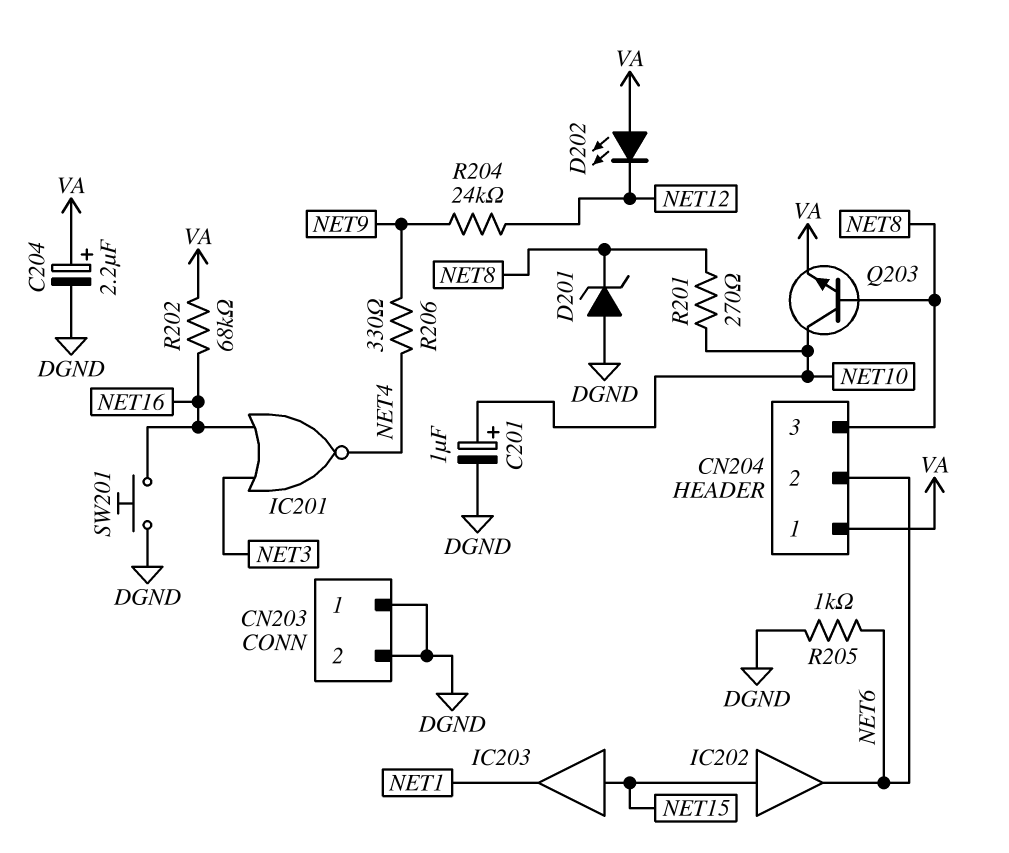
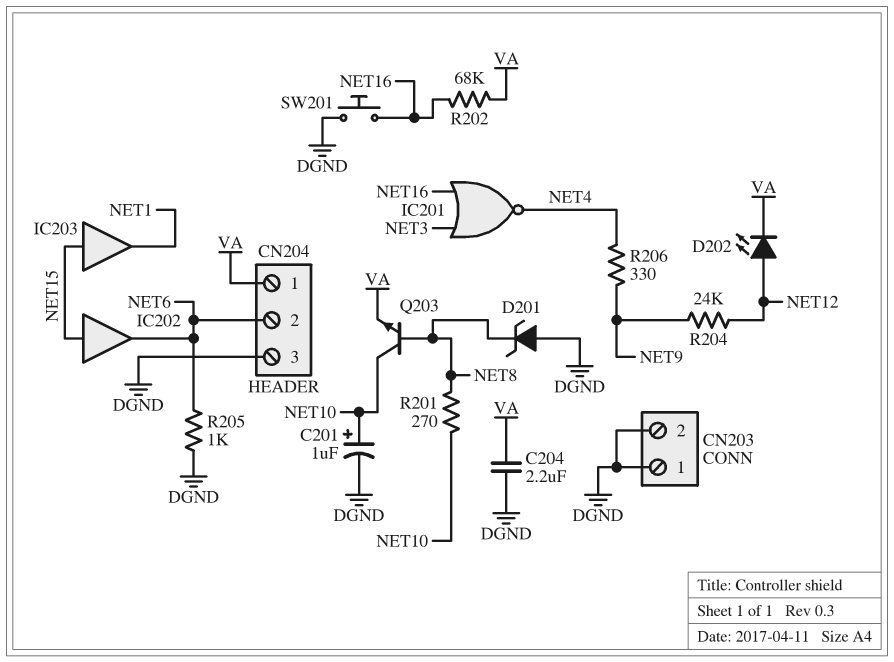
C204: 2.2uF (plus VA, minus DGND) -> 2.2uF (DGND, VA)
CN204 pin 3: NET8 -> DGND
D202: LED (A VA, K NET12) -> LED (A NET12, K VA)

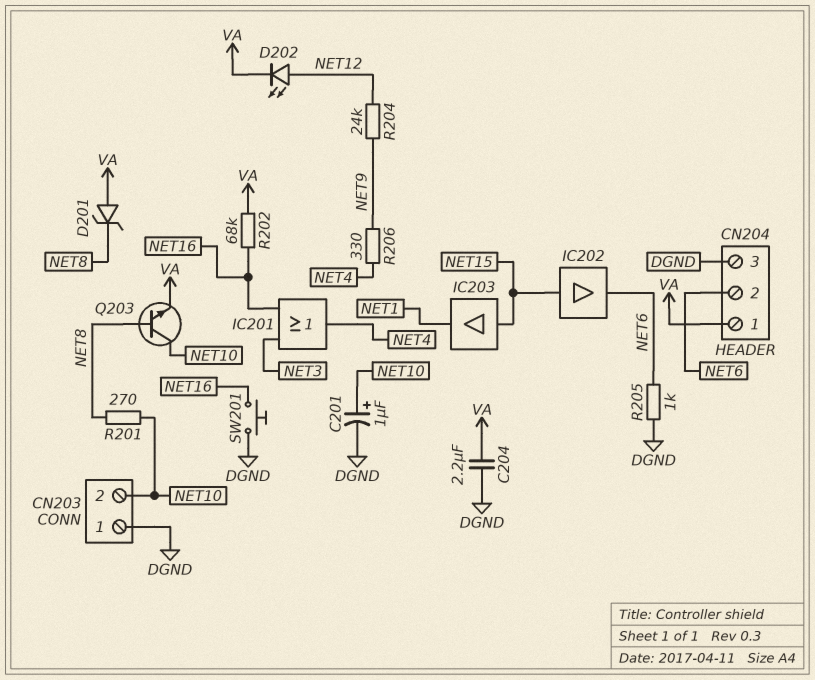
CN203 pin 2: DGND -> NET10
D201: zener (A DGND, K NET8) -> zener (A VA, K NET8)
IC201: NOR (in NET3, in NET16, out NET4) -> OR (in NET3, in NET16, out NET4)

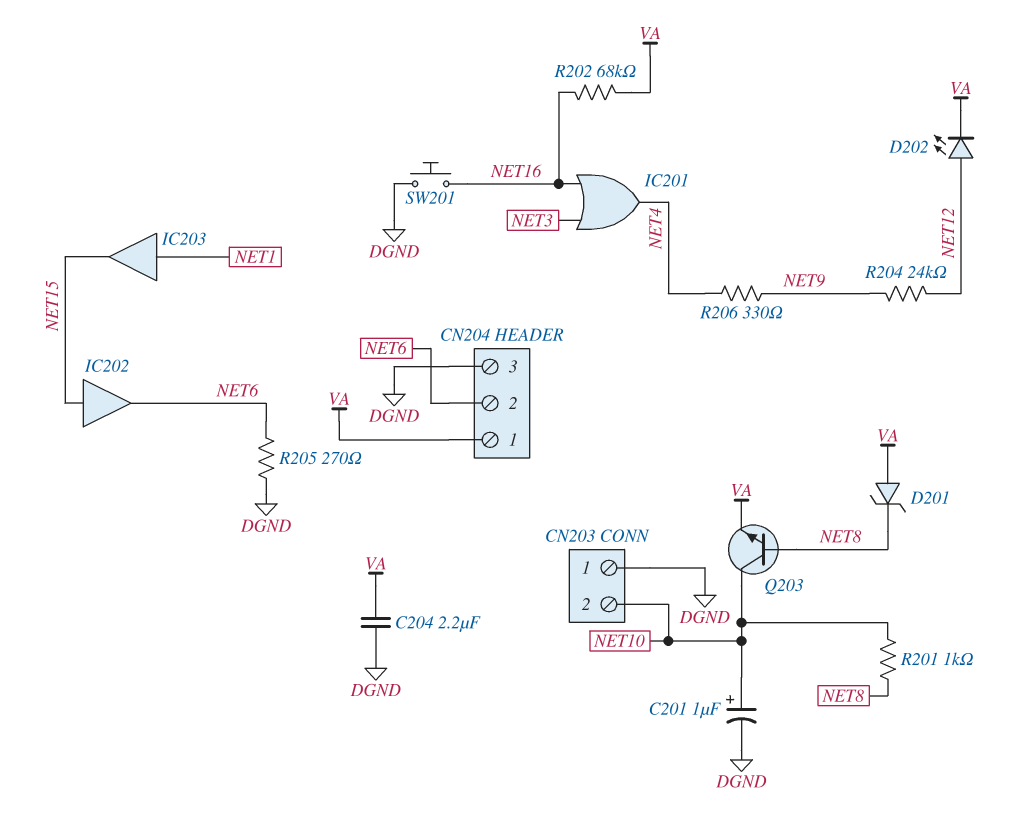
IC203: buffer (in NET15, out NET1) -> buffer (in NET1, out NET15)
R201: 270 (NET8, NET10) -> 1k (NET8, NET10)
R205: 1k (DGND, NET6) -> 270 (DGND, NET6)

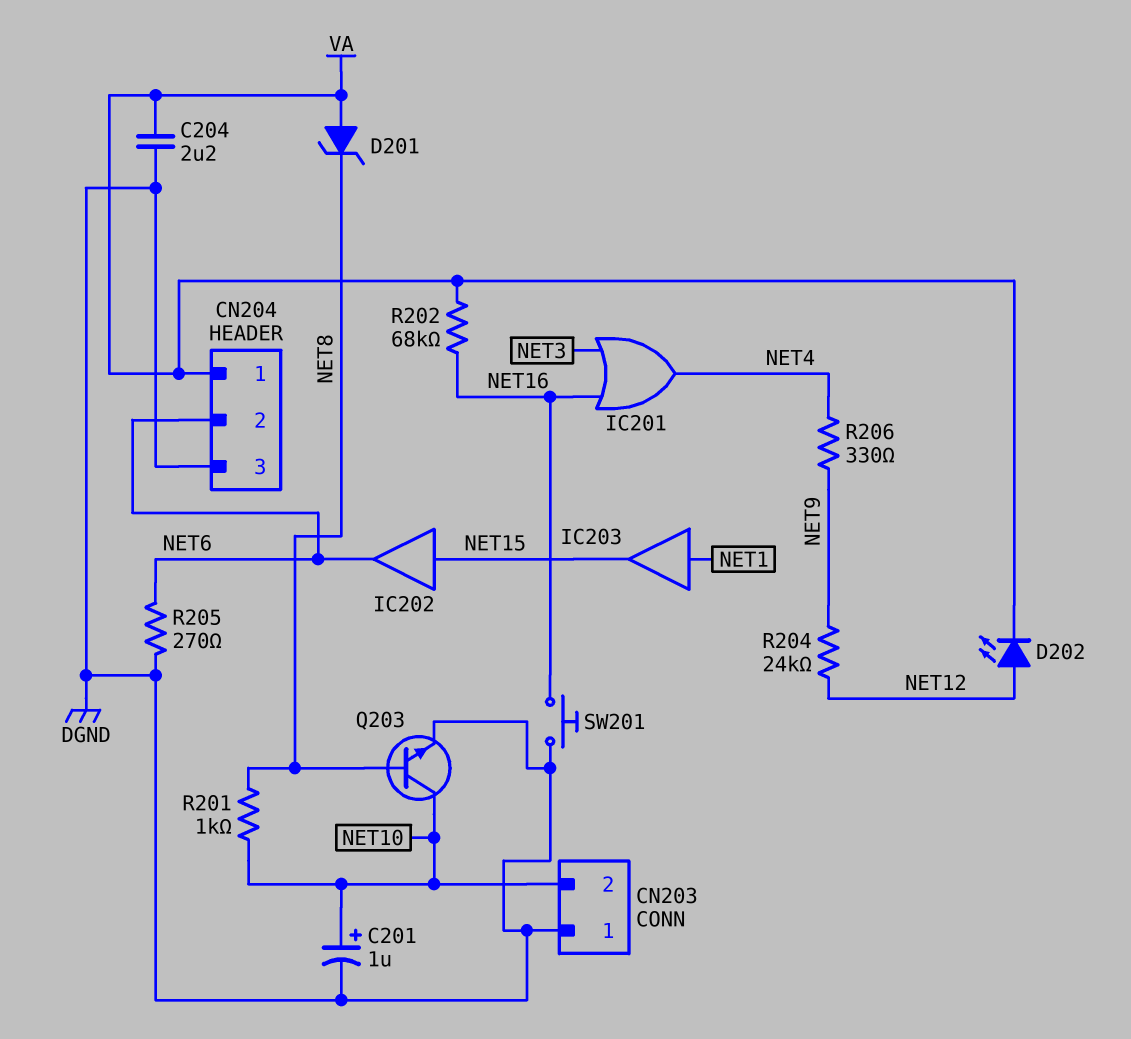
Q203: NPN (B NET8, C NET10, E VA) -> NPN (B NET8, C NET10, E DGND)

